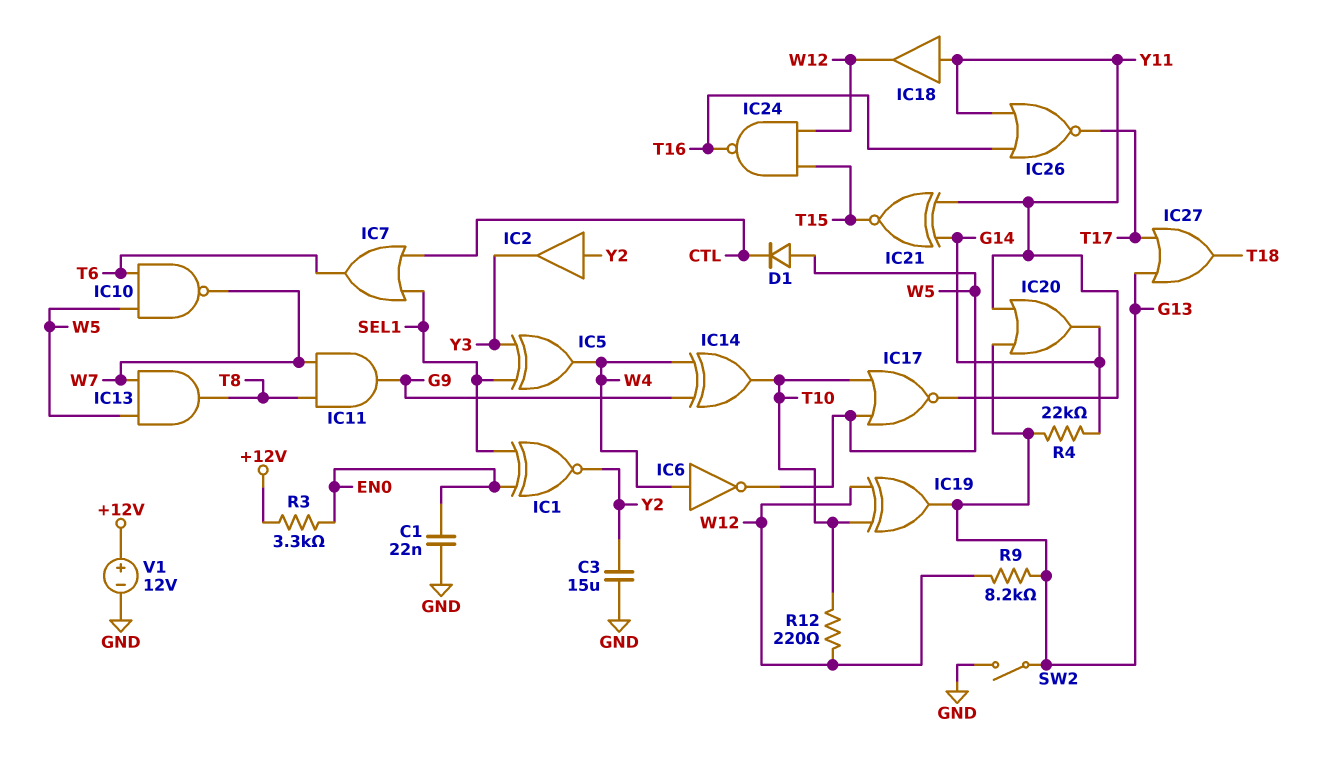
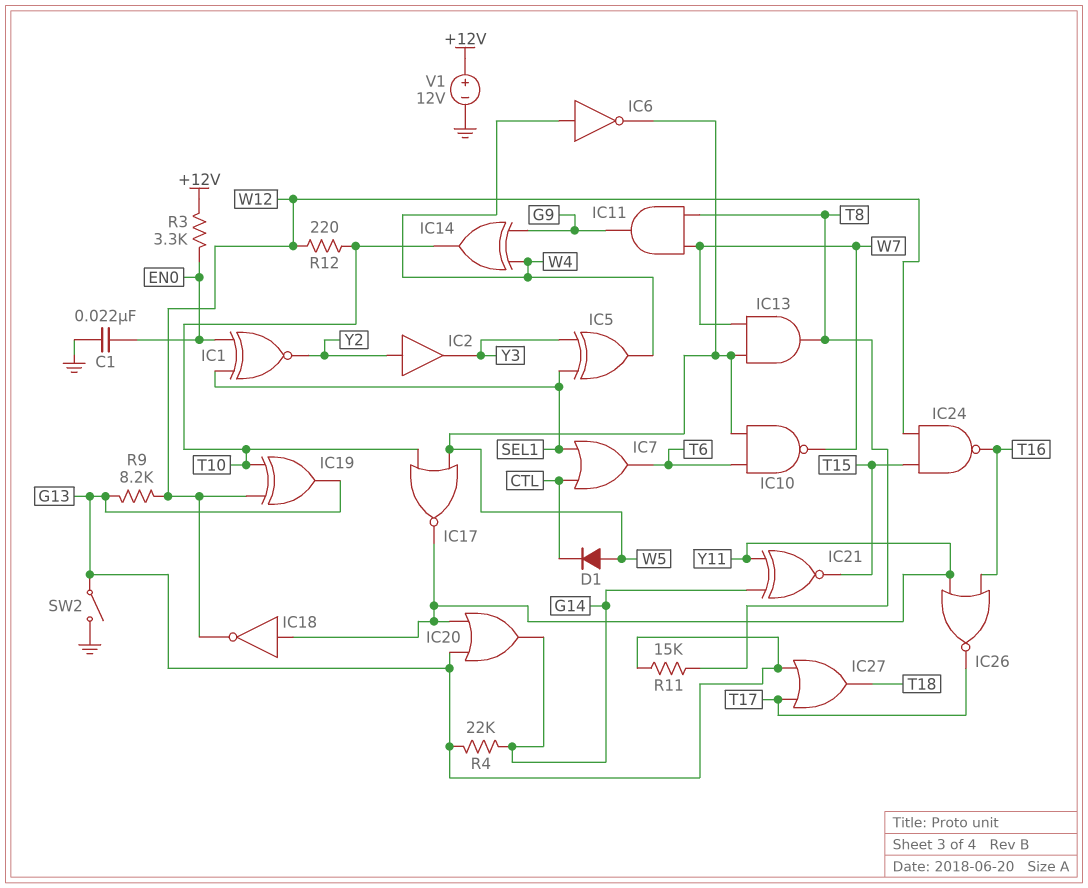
C3: 15uF (GND, Y2) -> none
IC18: buffer (in Y11, out W12) -> NOT (in Y11, out W12)
R11: none -> 15k (G13, T8)

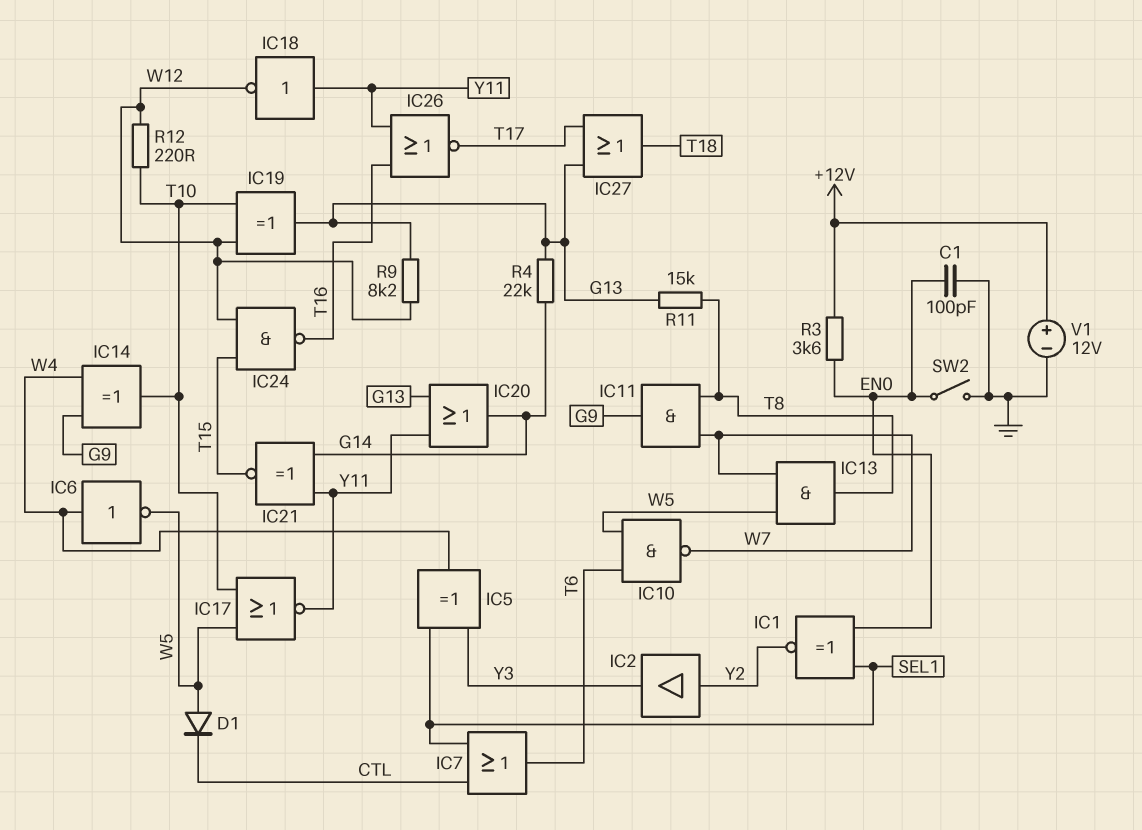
C1: 22nF (EN0, GND) -> 100pF (EN0, GND)
R3: 3.3k (+12V, EN0) -> 3.6k (+12V, EN0)
SW2: switch (G13, GND) -> switch (EN0, GND)

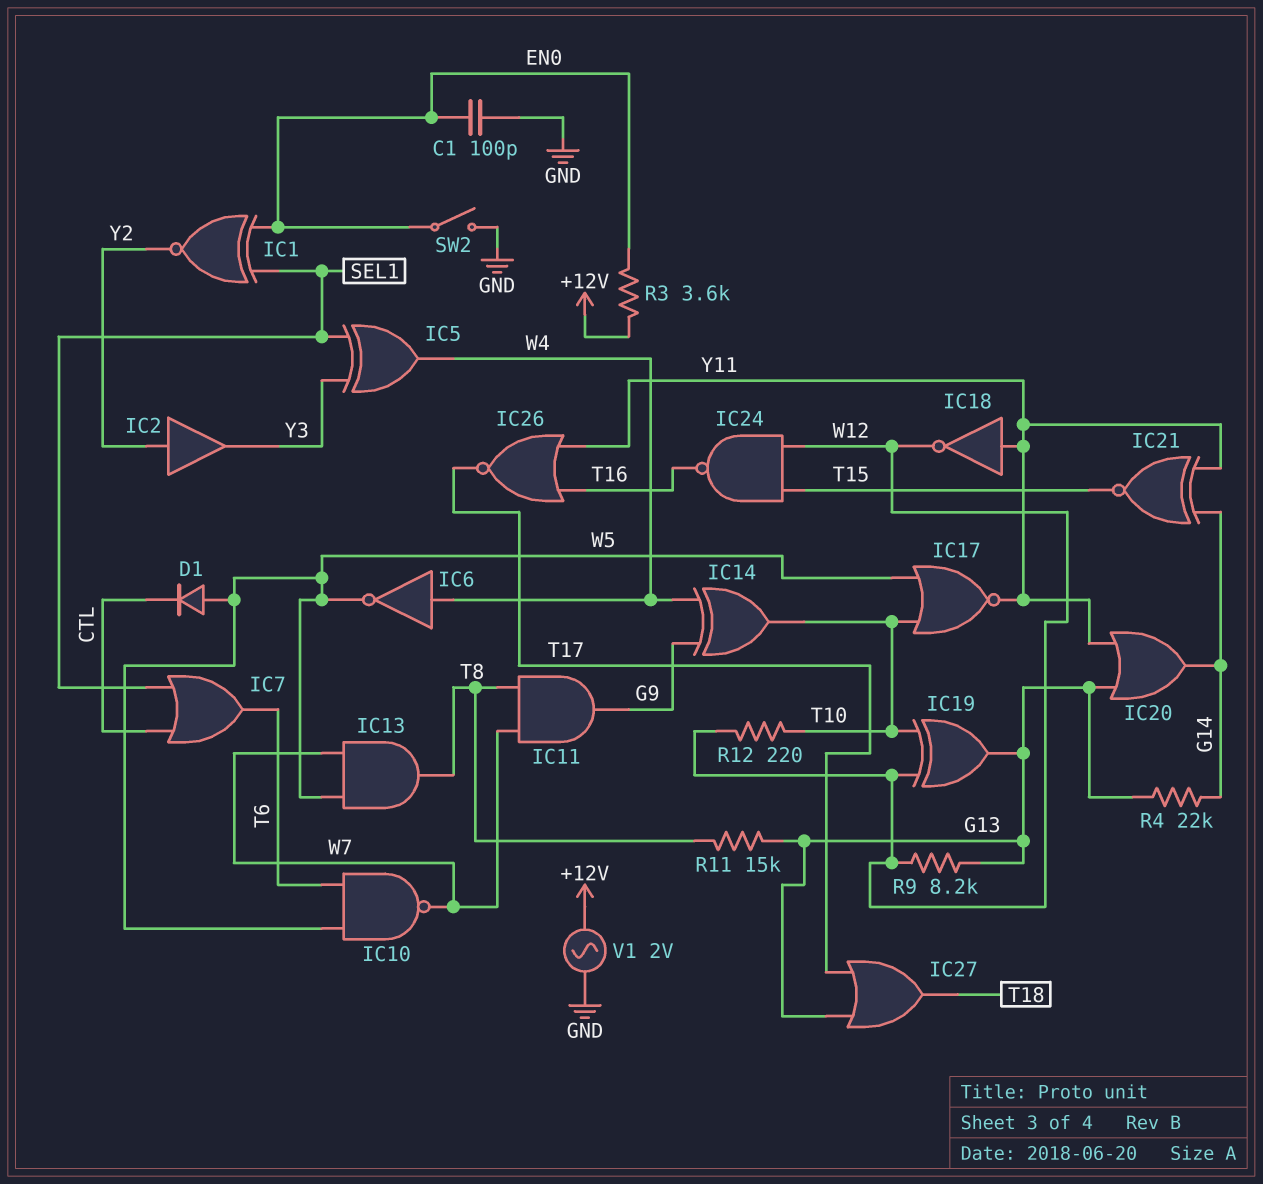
V1: 12V (plus +12V, minus GND) -> AC 2V (+12V, GND)

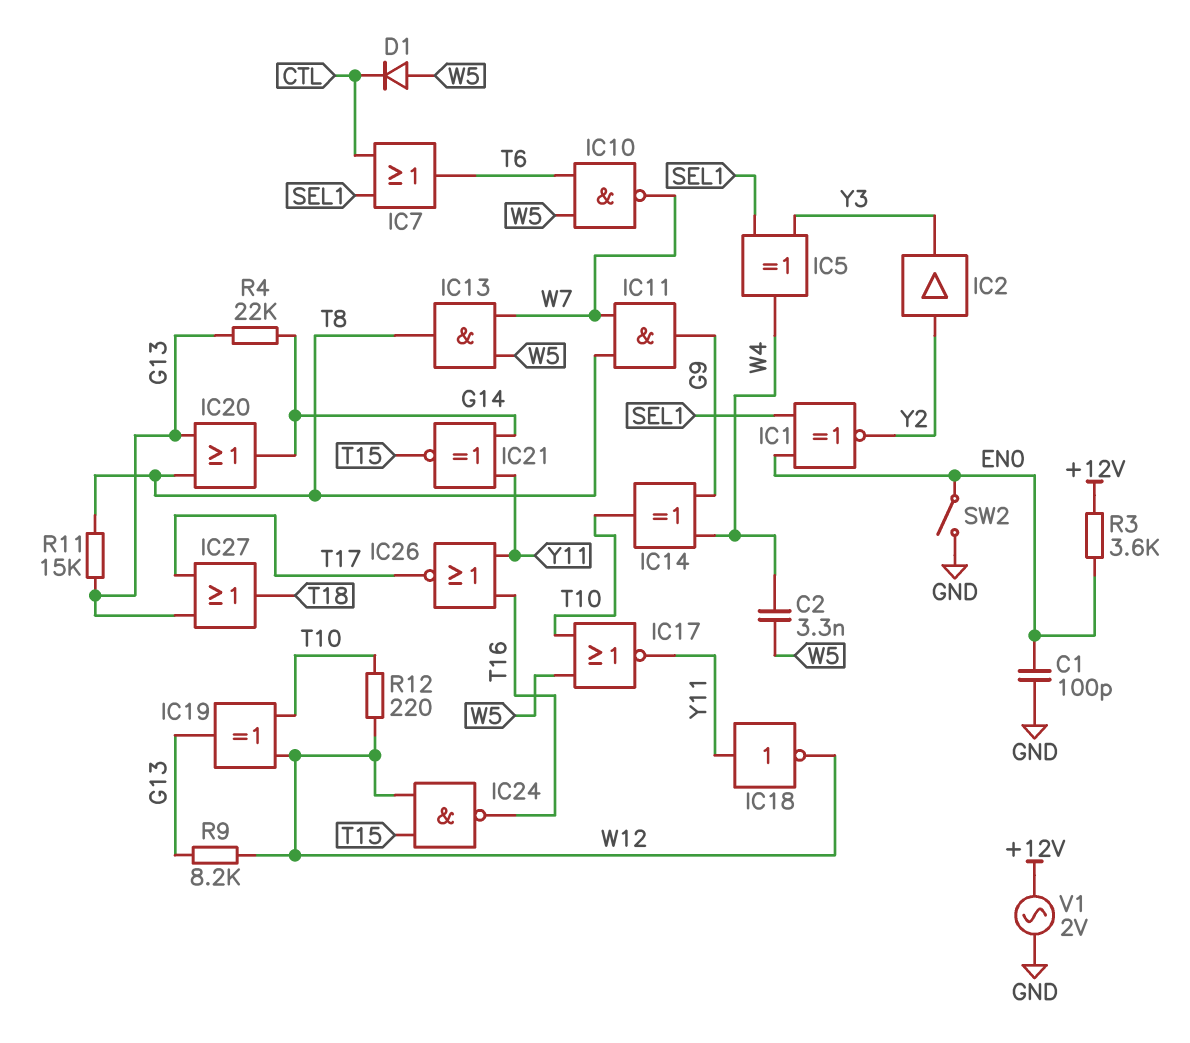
C2: none -> 3.3nF (W4, W5)
IC6: NOT (in W4, out W5) -> none
IC20: OR (in G13, in Y11, out G14) -> OR (in G13, in T8, out G14)

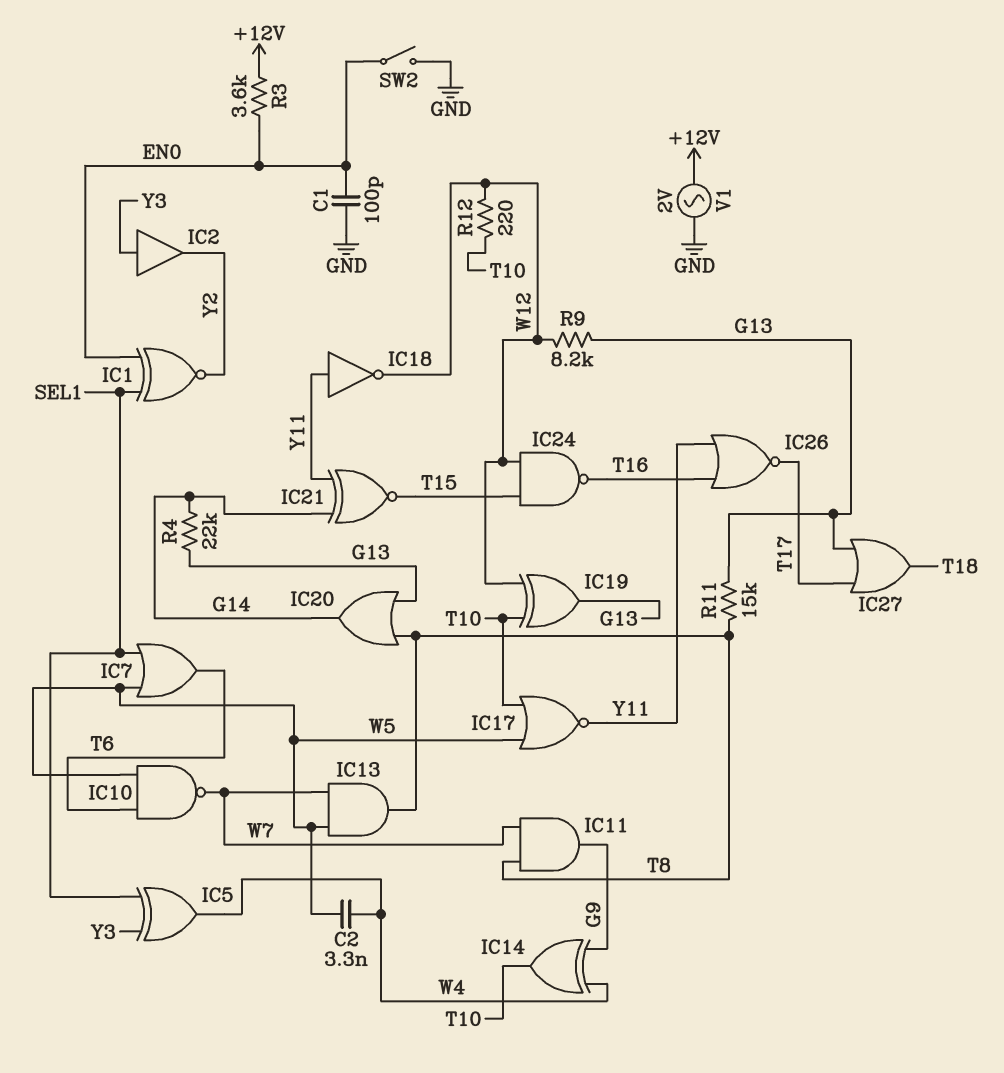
D1: diode (A W5, K CTL) -> none
IC2: buffer (in Y2, out Y3) -> buffer (in Y3, out Y2)
IC7: OR (in CTL, in SEL1, out T6) -> OR (in SEL1, in W5, out T6)

